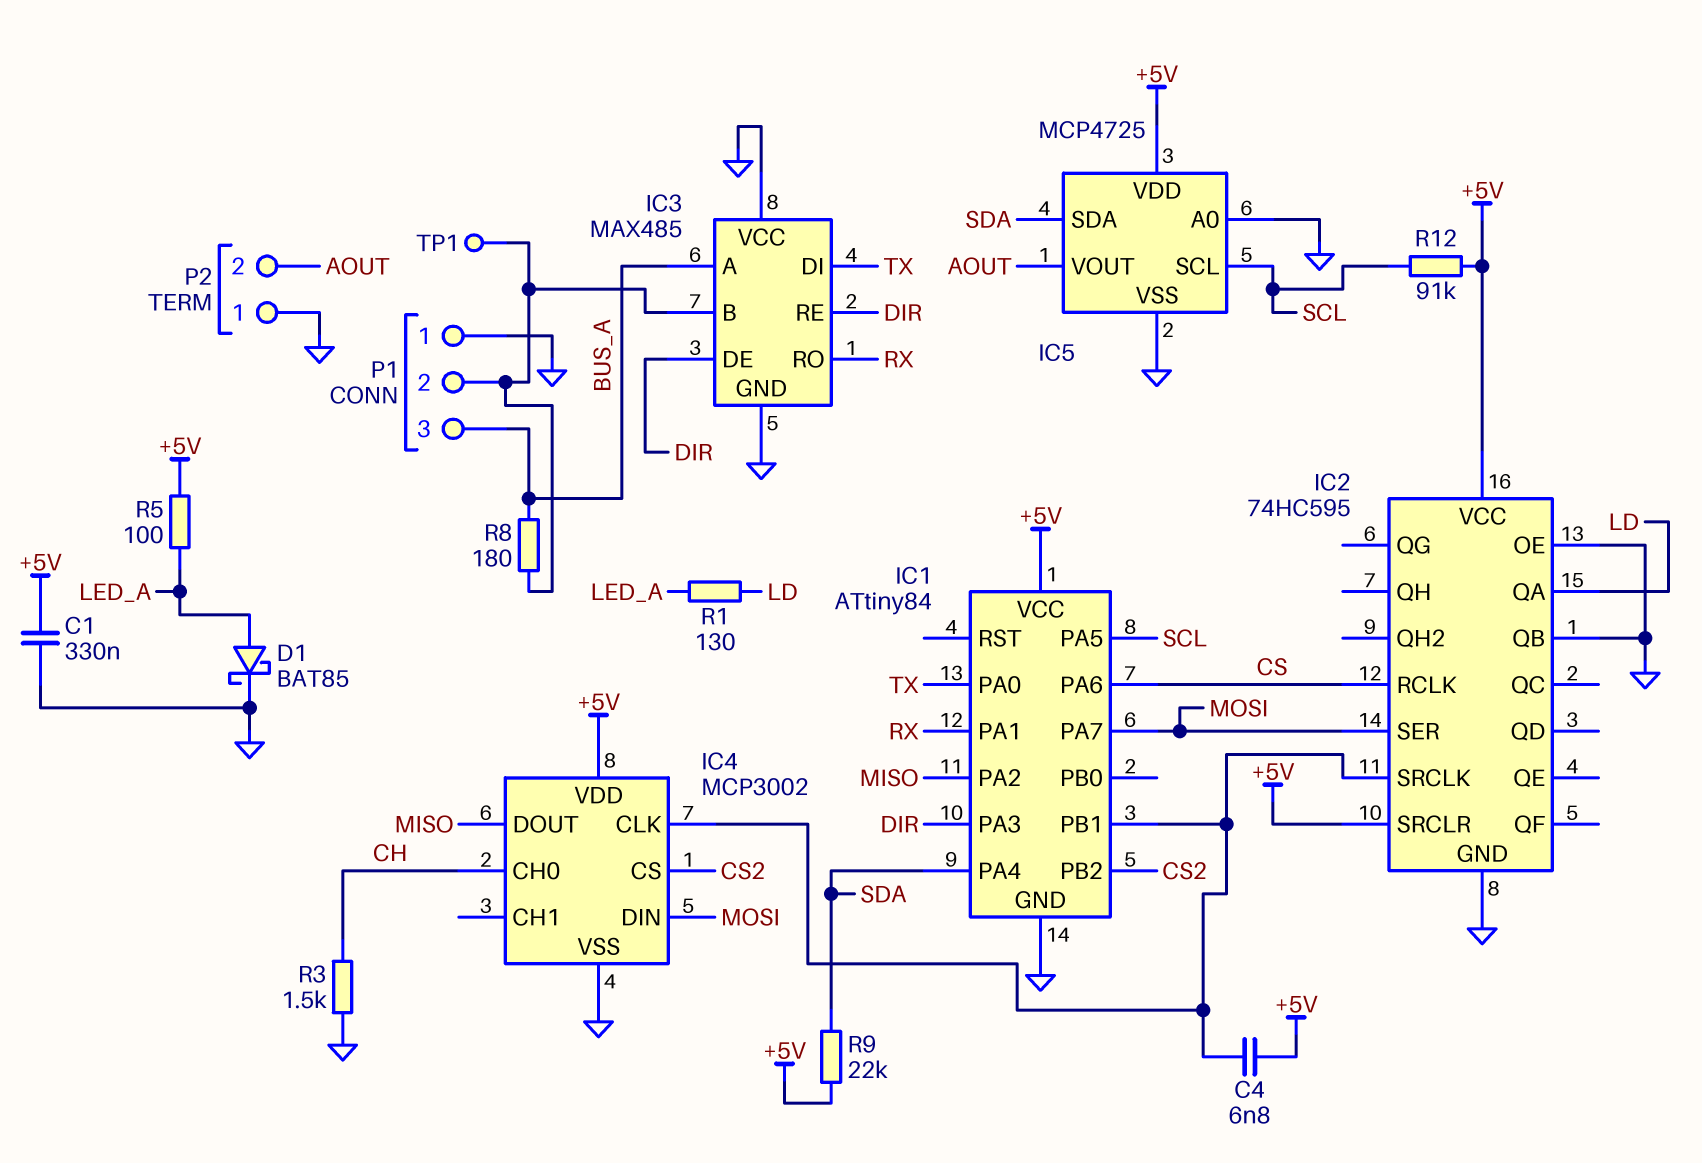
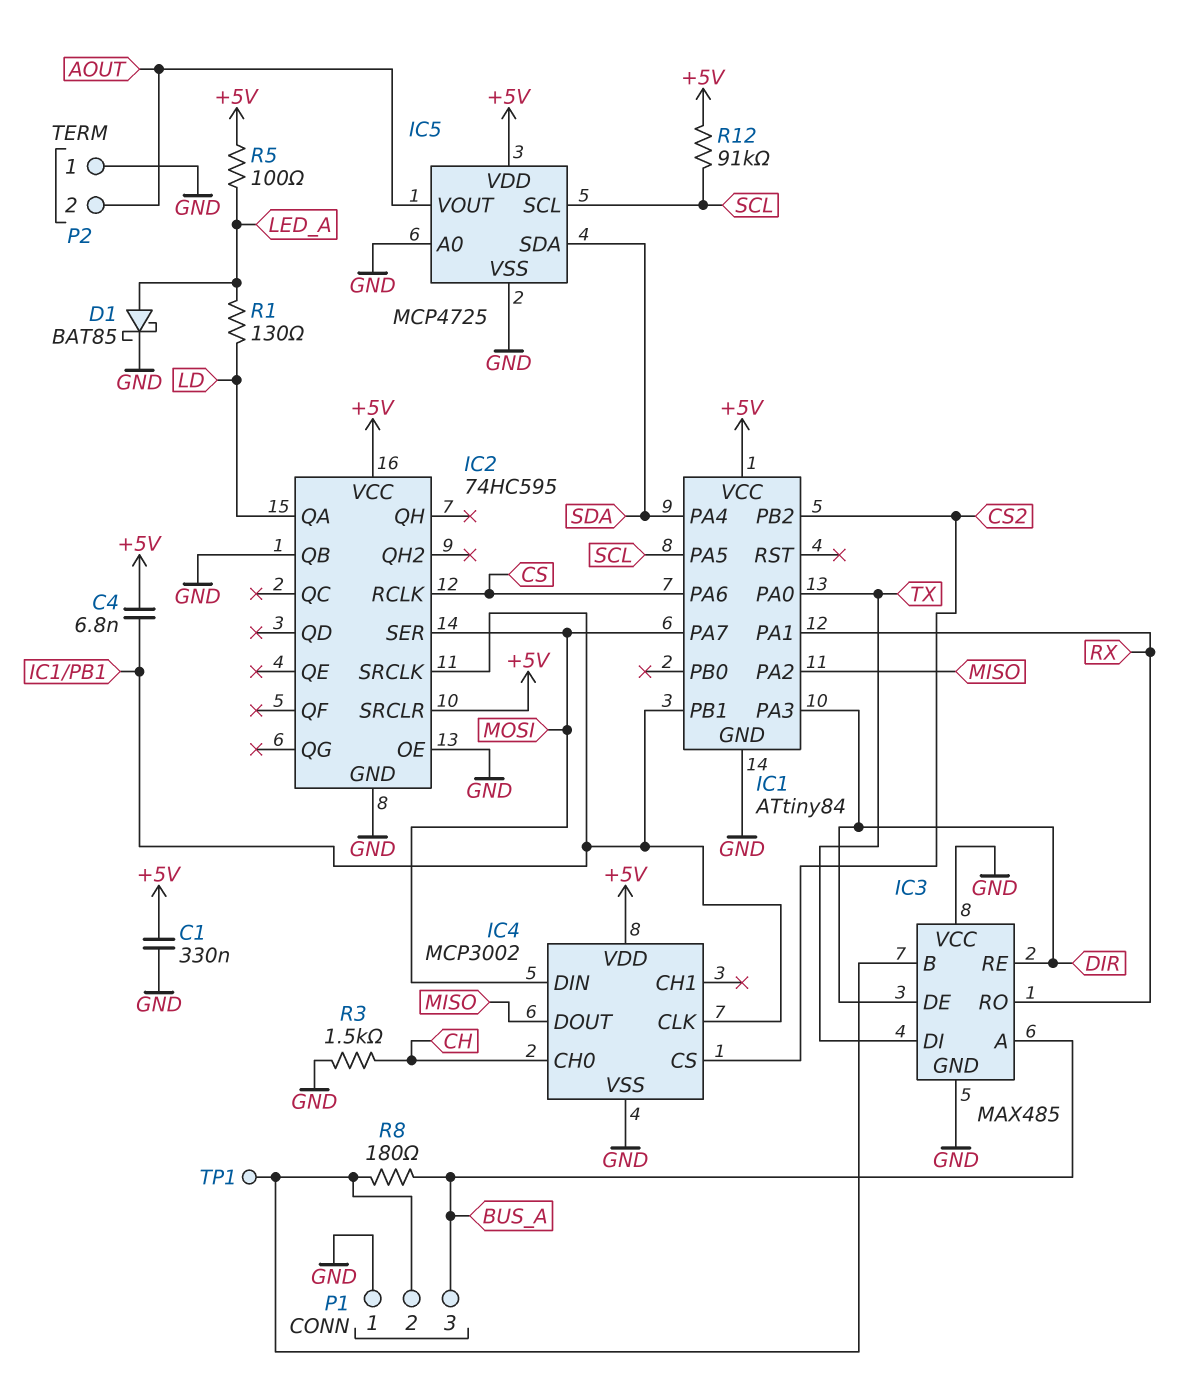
R9: 22k (+5V, SDA) -> none

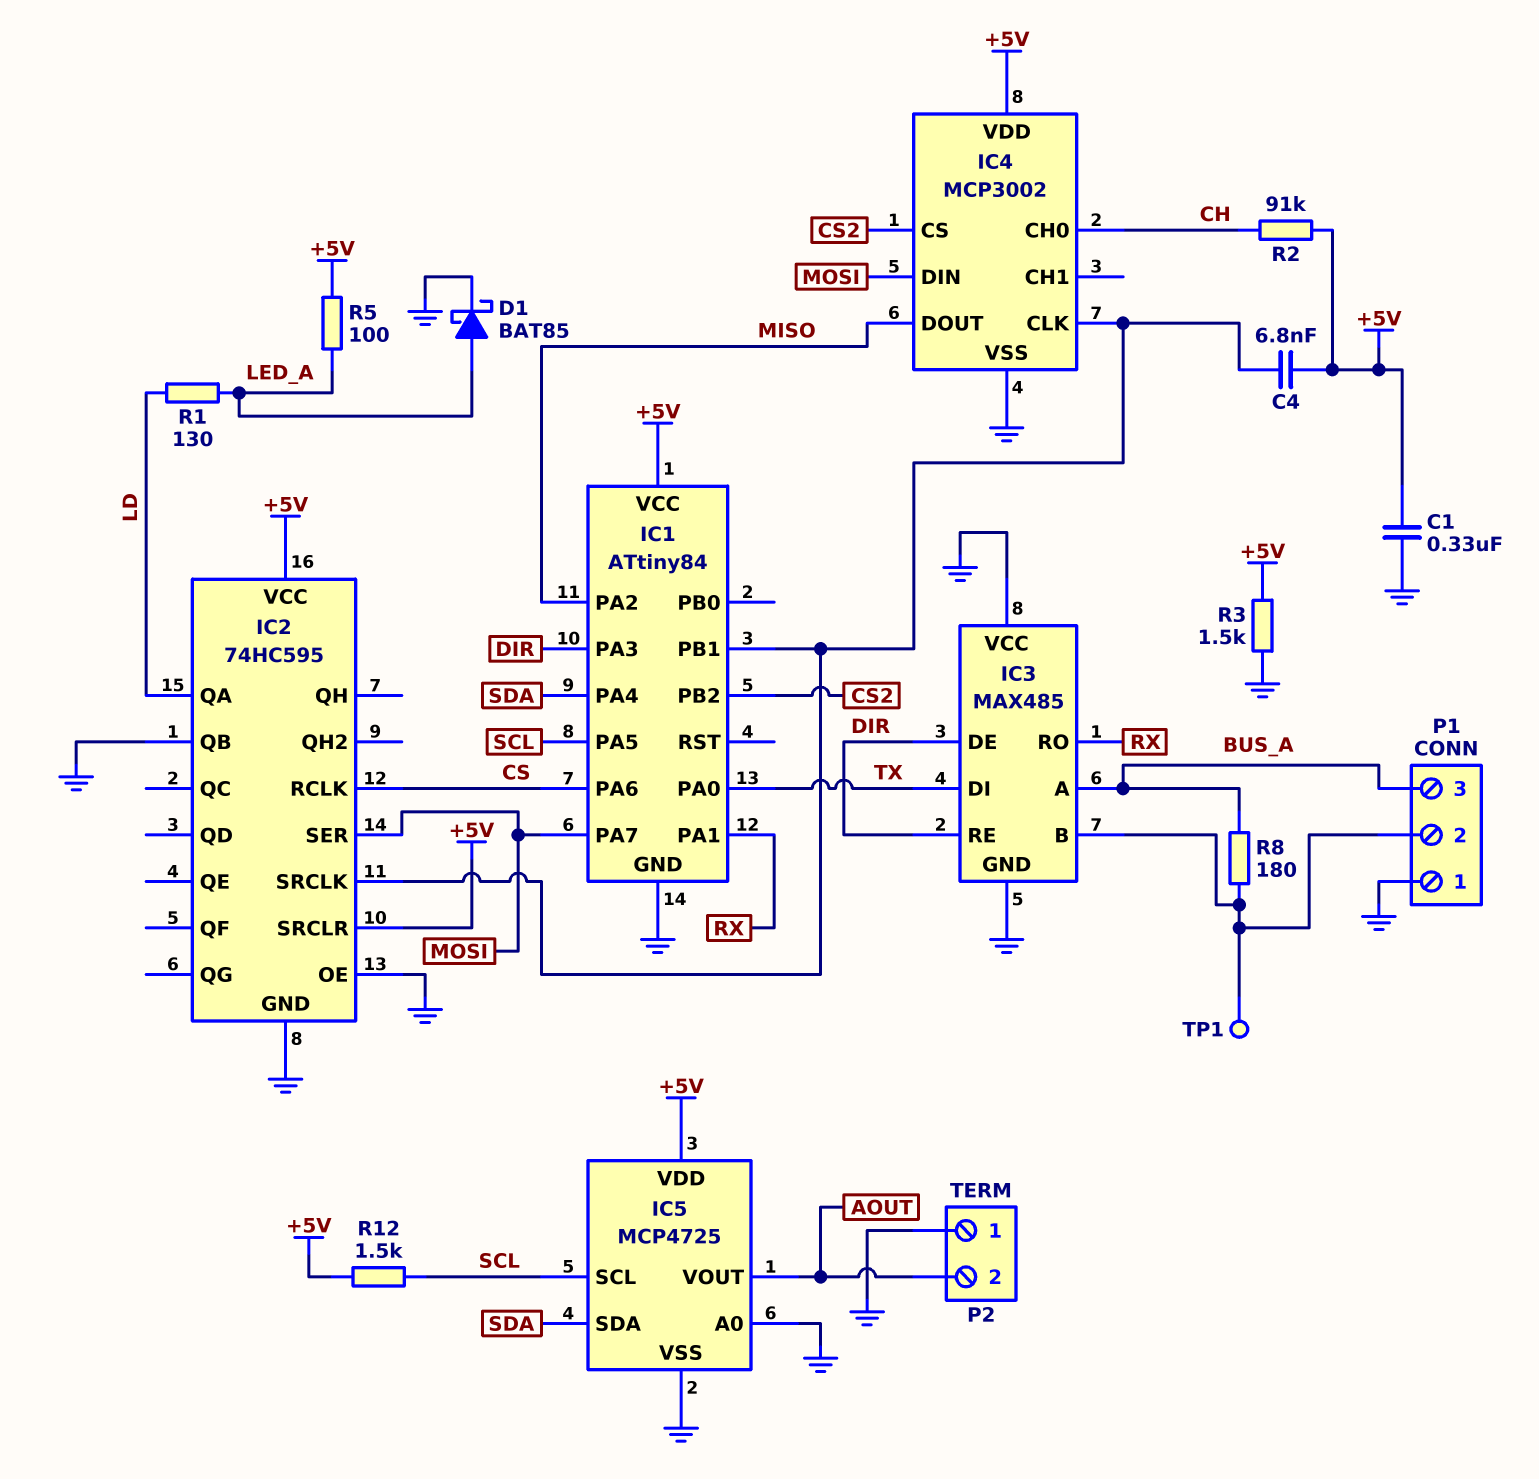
R2: none -> 91k (+5V, CH)
R3: 1.5k (CH, GND) -> 1.5k (+5V, GND)
R12: 91k (+5V, SCL) -> 1.5k (+5V, SCL)

